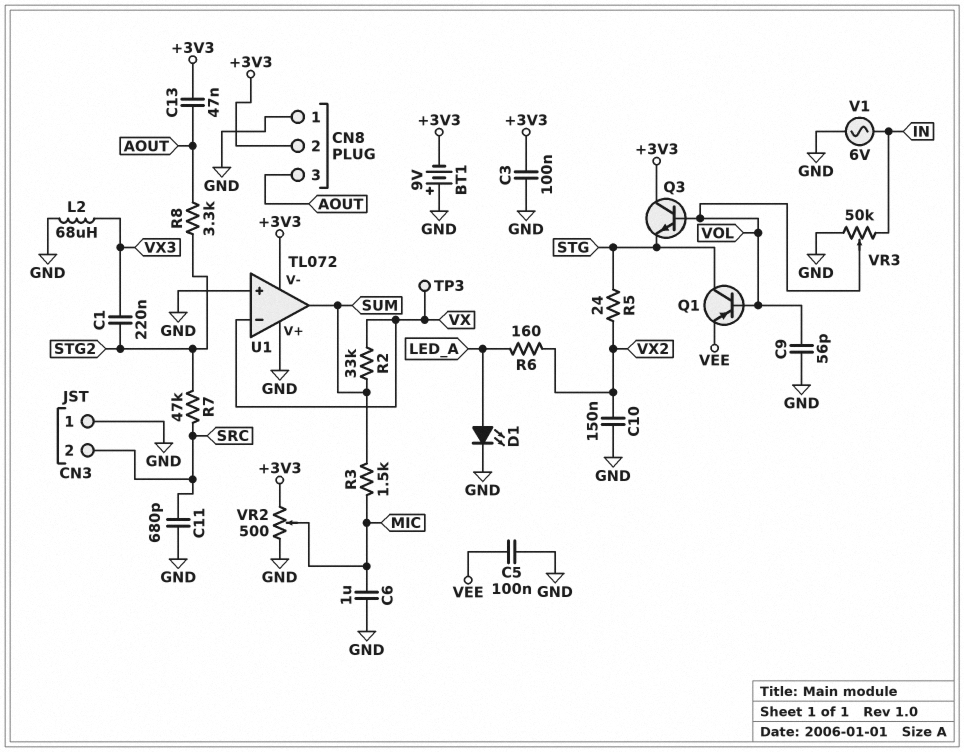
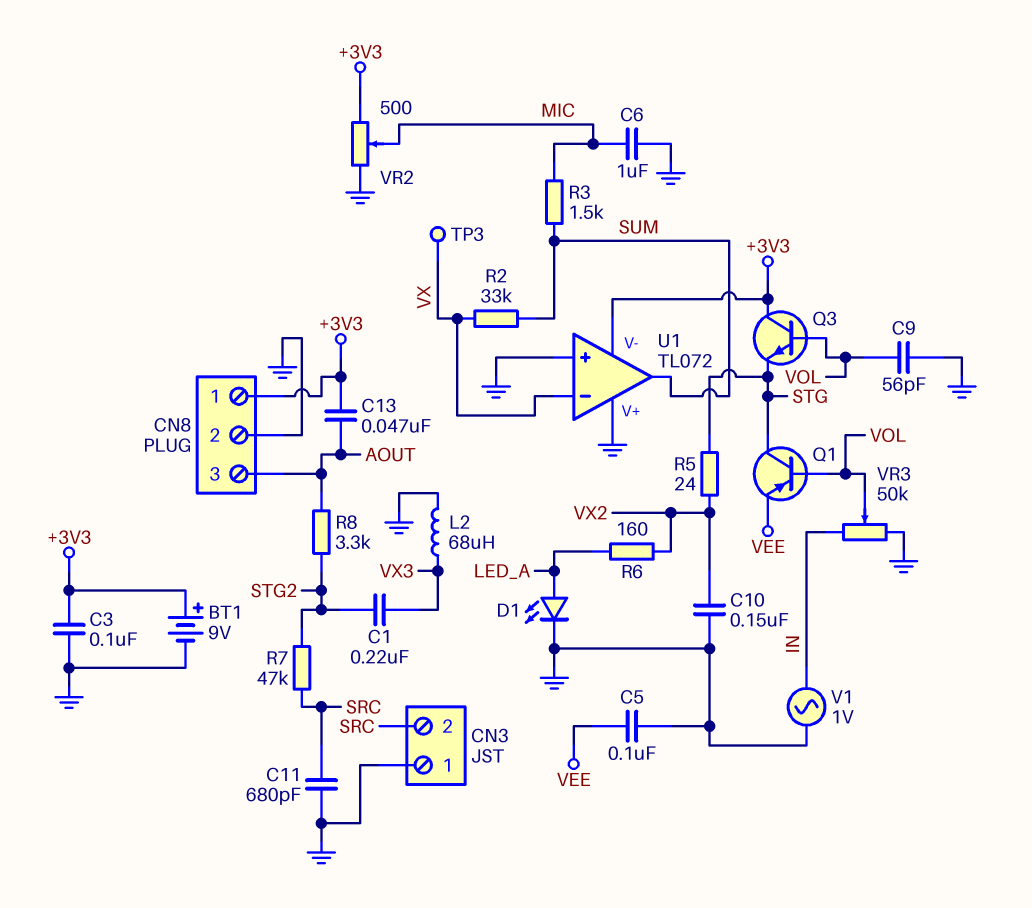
BT1: 9V (plus GND, minus +3V3) -> 9V (plus +3V3, minus GND)
CN8 pin 1: GND -> +3V3
CN8 pin 2: +3V3 -> GND
V1: AC 6V (GND, IN) -> AC 1V (GND, IN)

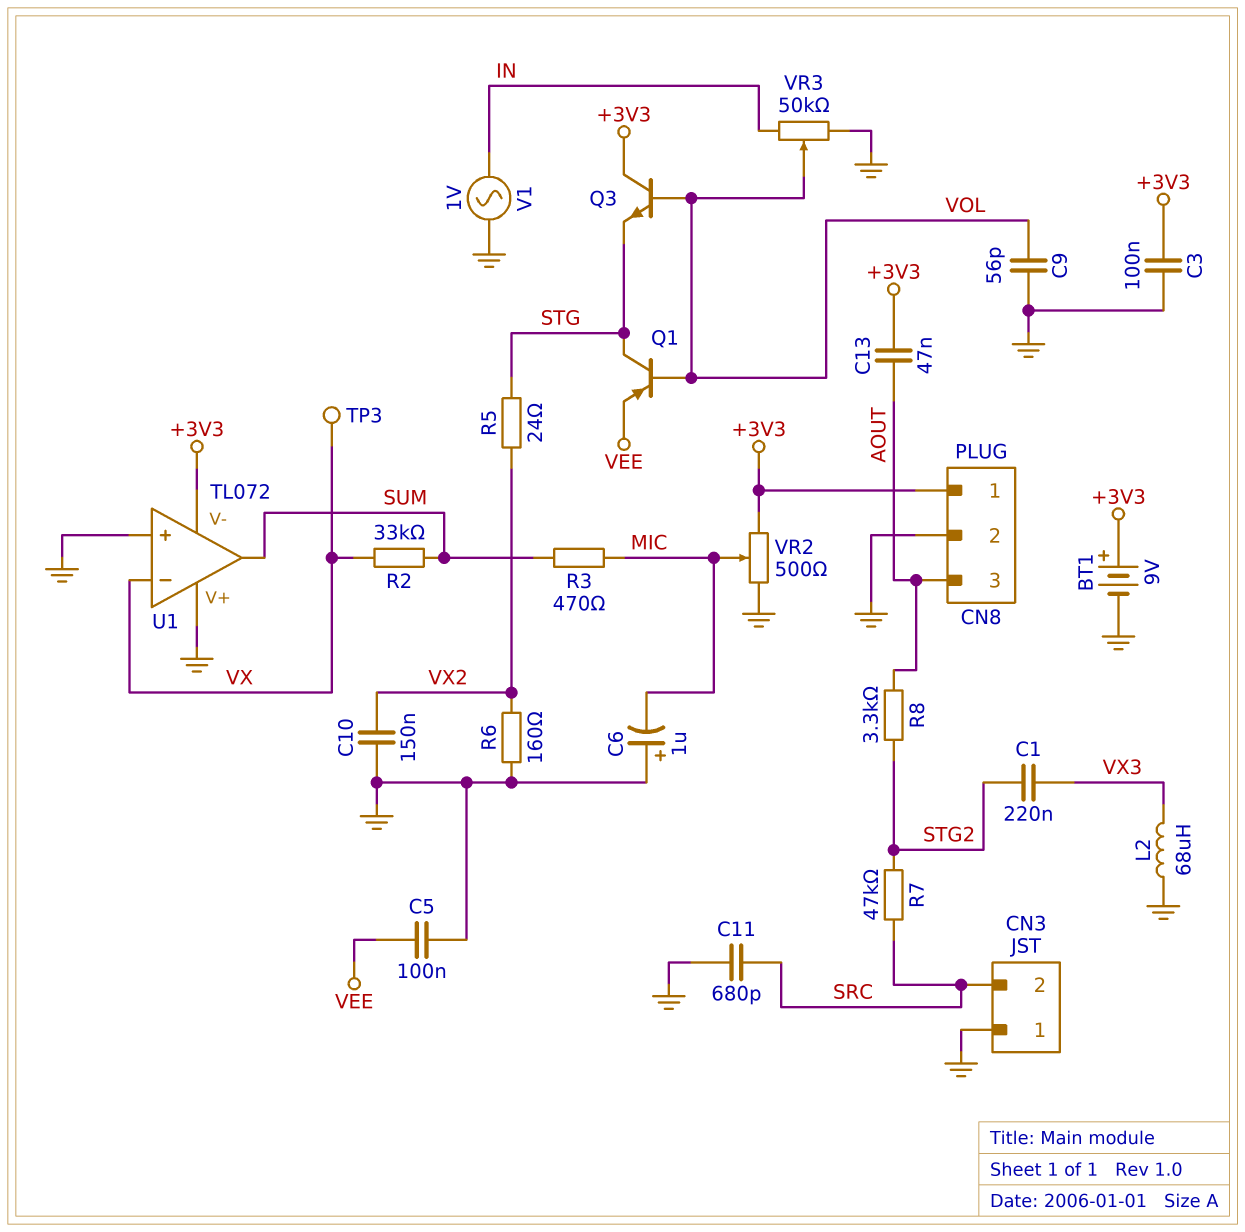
C6: 1uF (GND, MIC) -> 1uF (plus GND, minus MIC)
D1: LED (A LED_A, K GND) -> none
R3: 1.5k (MIC, SUM) -> 470 (MIC, SUM)
R6: 160 (LED_A, VX2) -> 160 (GND, VX2)

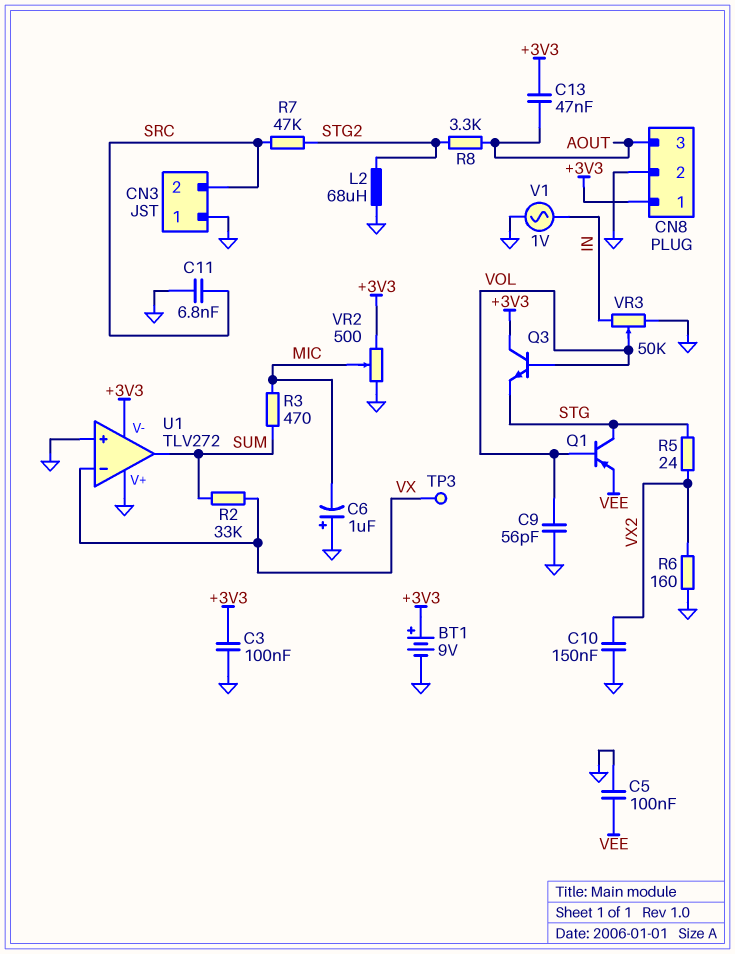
C1: 220nF (STG2, VX3) -> none
C11: 680pF (GND, SRC) -> 6.8nF (GND, SRC)
L2: 68uH (GND, VX3) -> 68uH (GND, STG2)
U1: TL072 -> TLV272

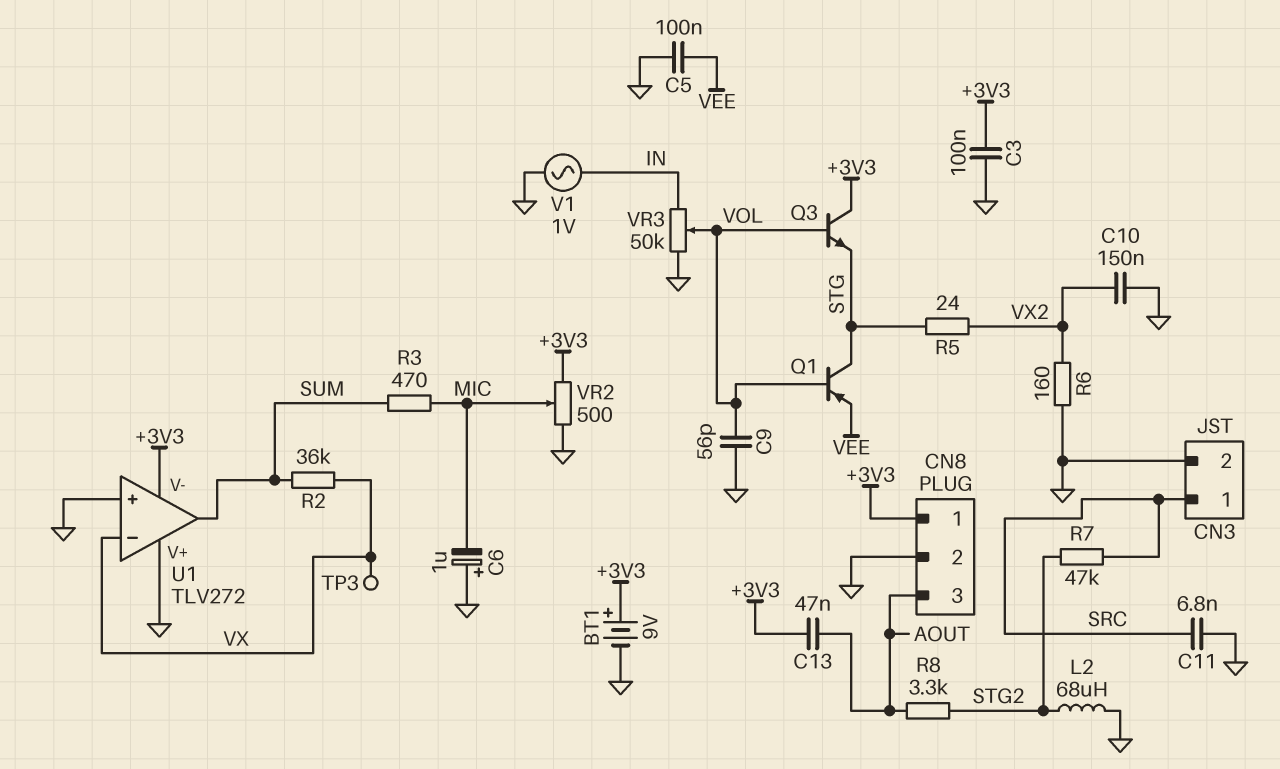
CN3 pin 1: GND -> SRC
CN3 pin 2: SRC -> GND
R2: 33k (SUM, VX) -> 36k (SUM, VX)

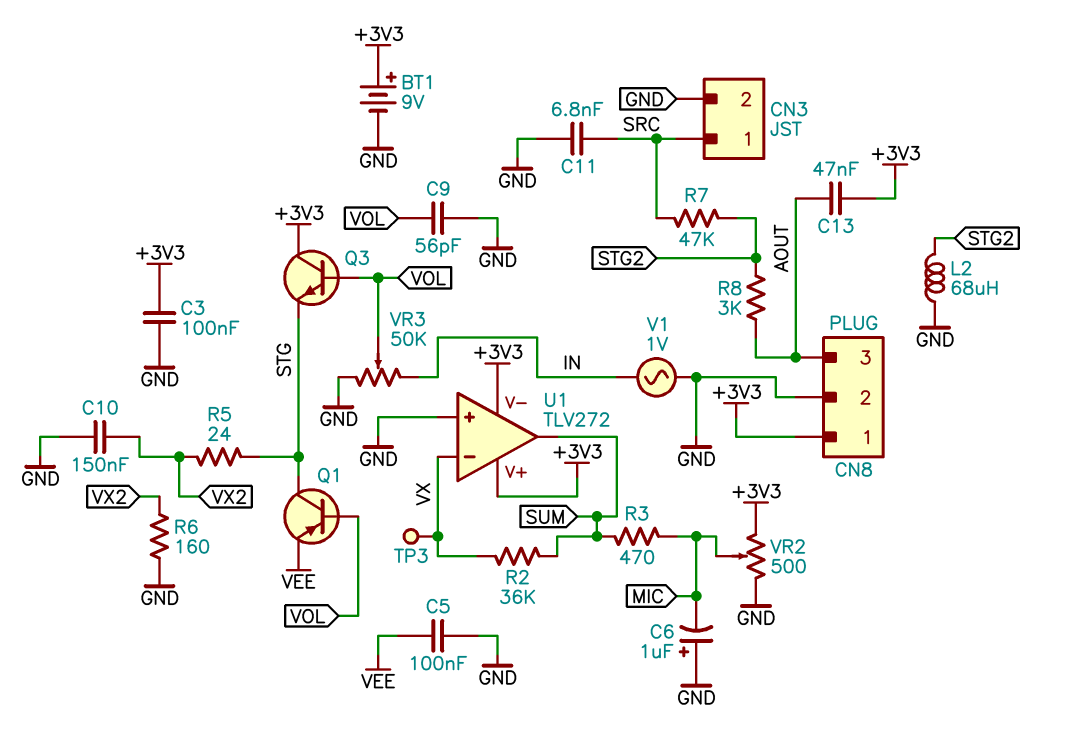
R8: 3.3k (AOUT, STG2) -> 3k (AOUT, STG2)
U1 pin V+: GND -> +3V3

